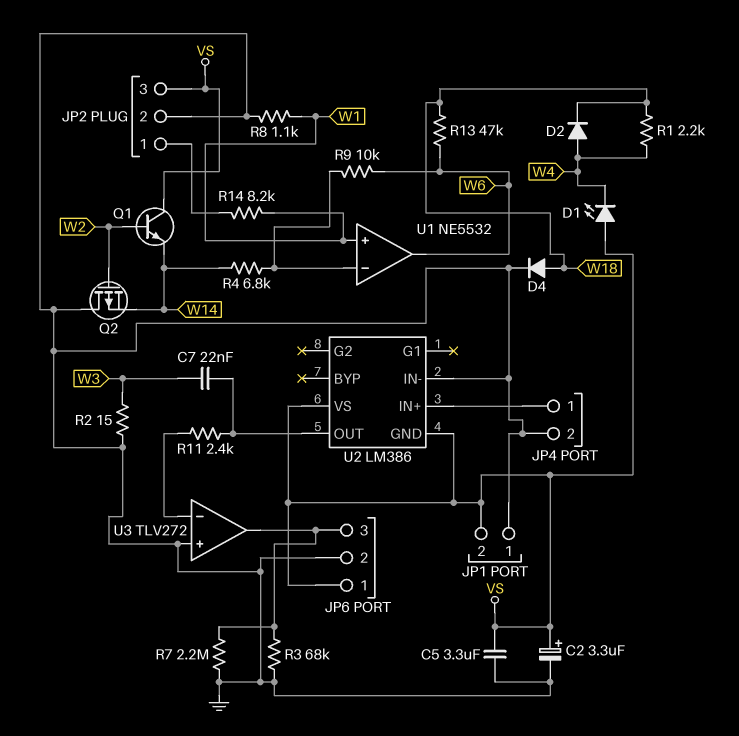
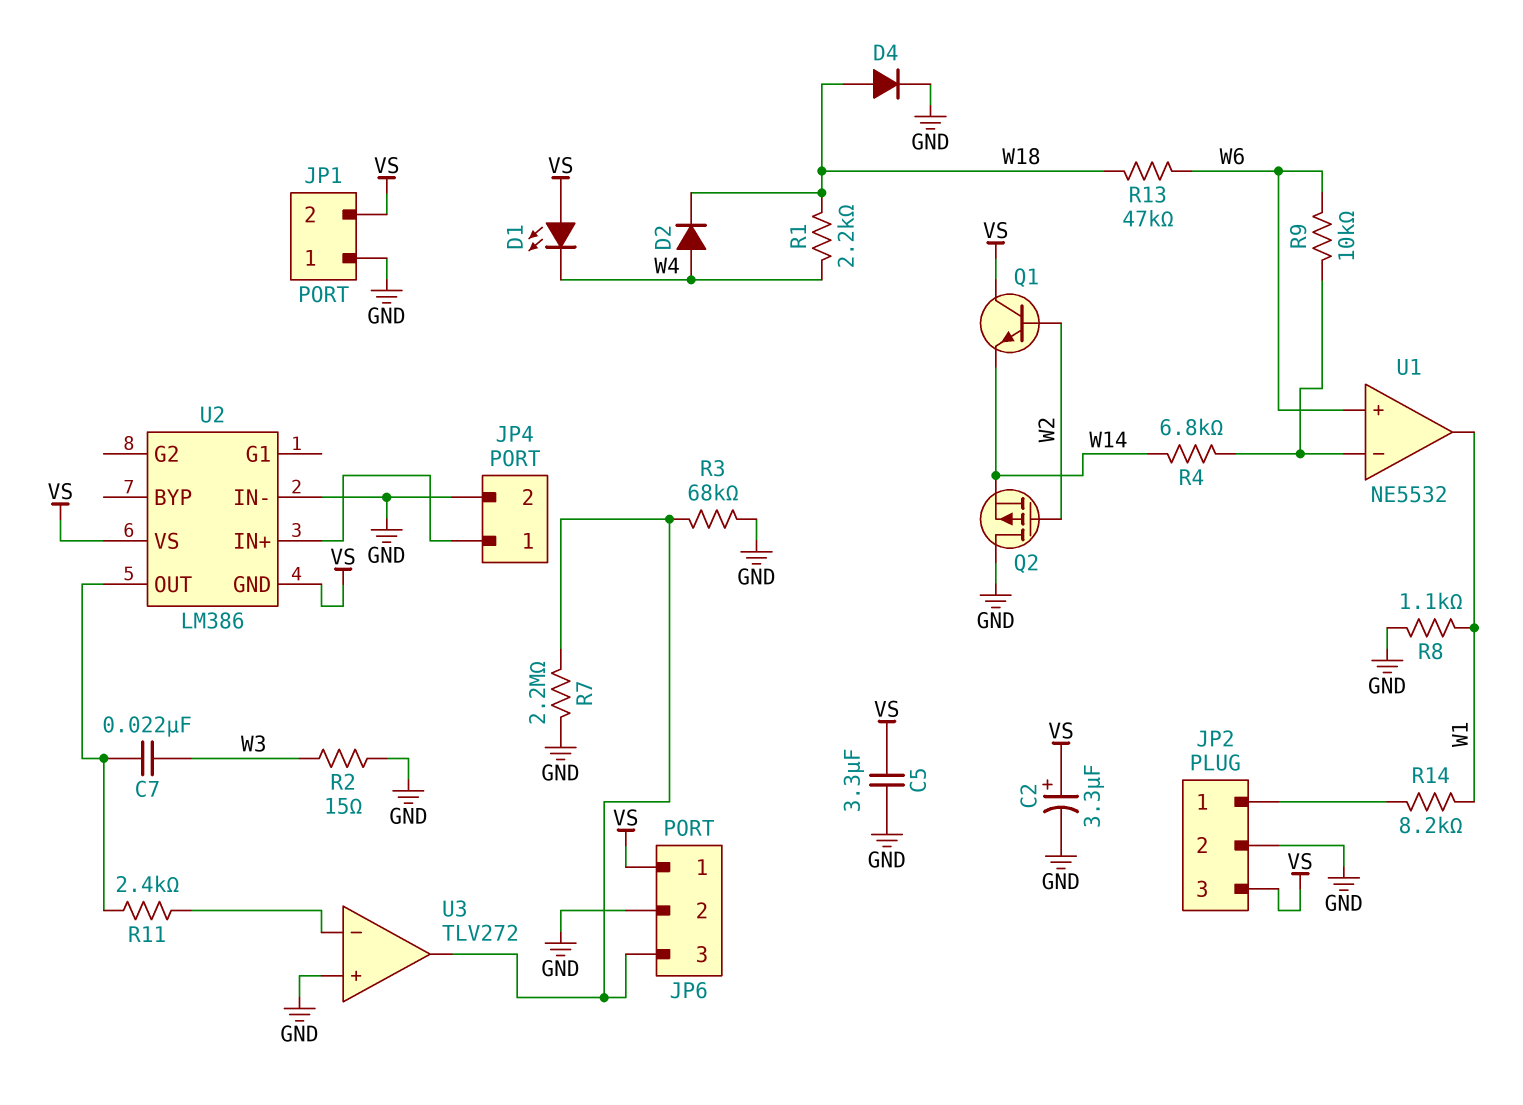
U1 pin in+: W1 -> W6
U1 pin out: W6 -> W1

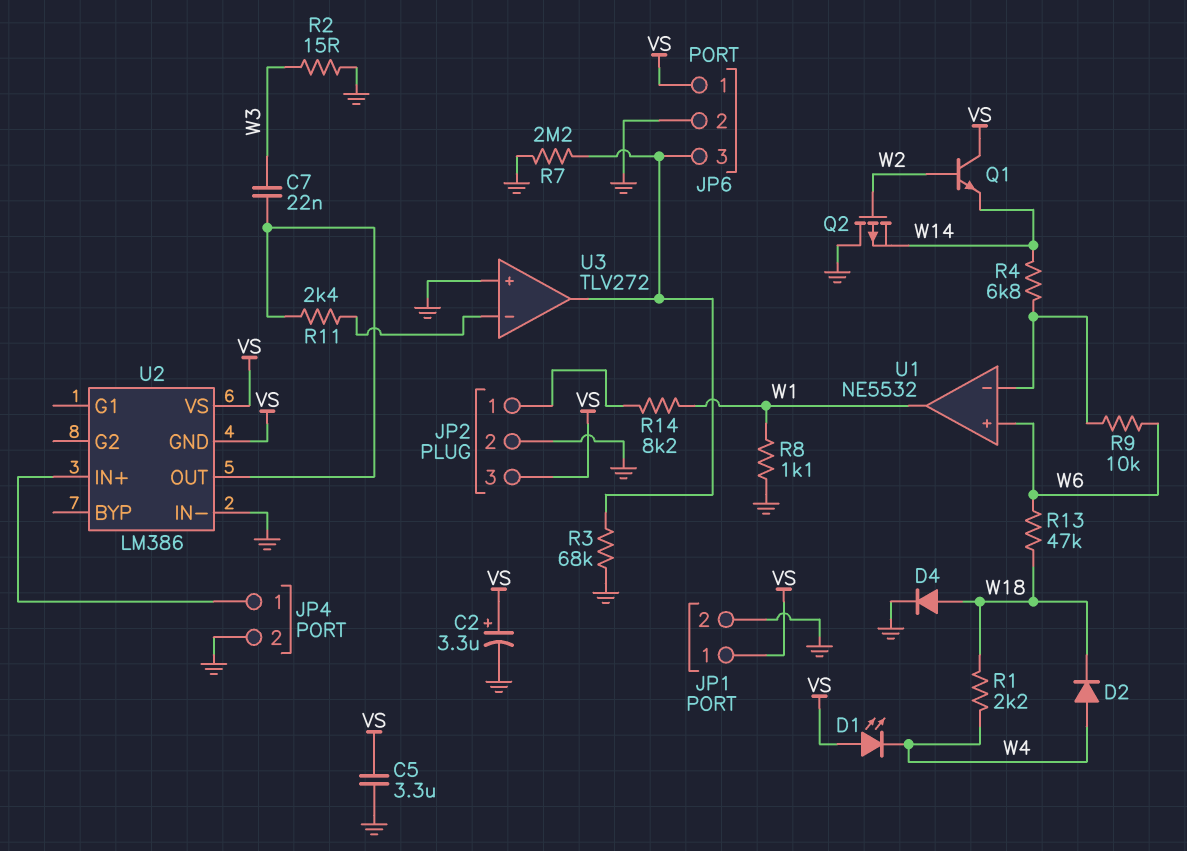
JP1 pin 1: GND -> VS
JP1 pin 2: VS -> GND

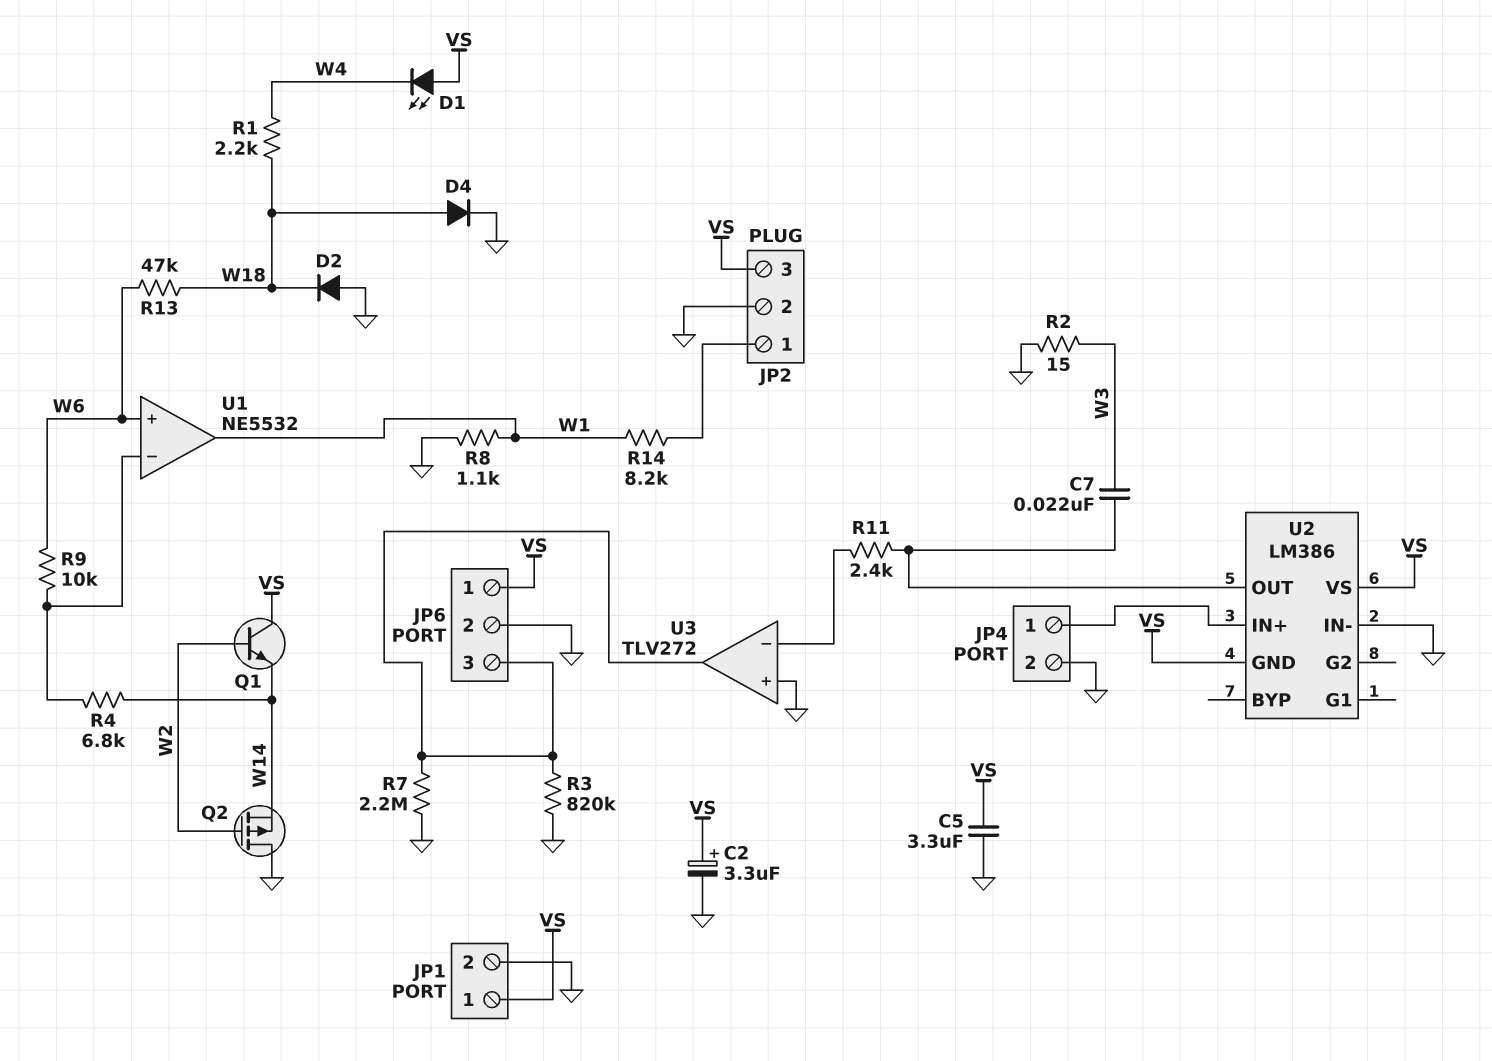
D2: diode (A W4, K W18) -> diode (A GND, K W18)
R3: 68k (GND, JP6/3) -> 820k (GND, JP6/3)

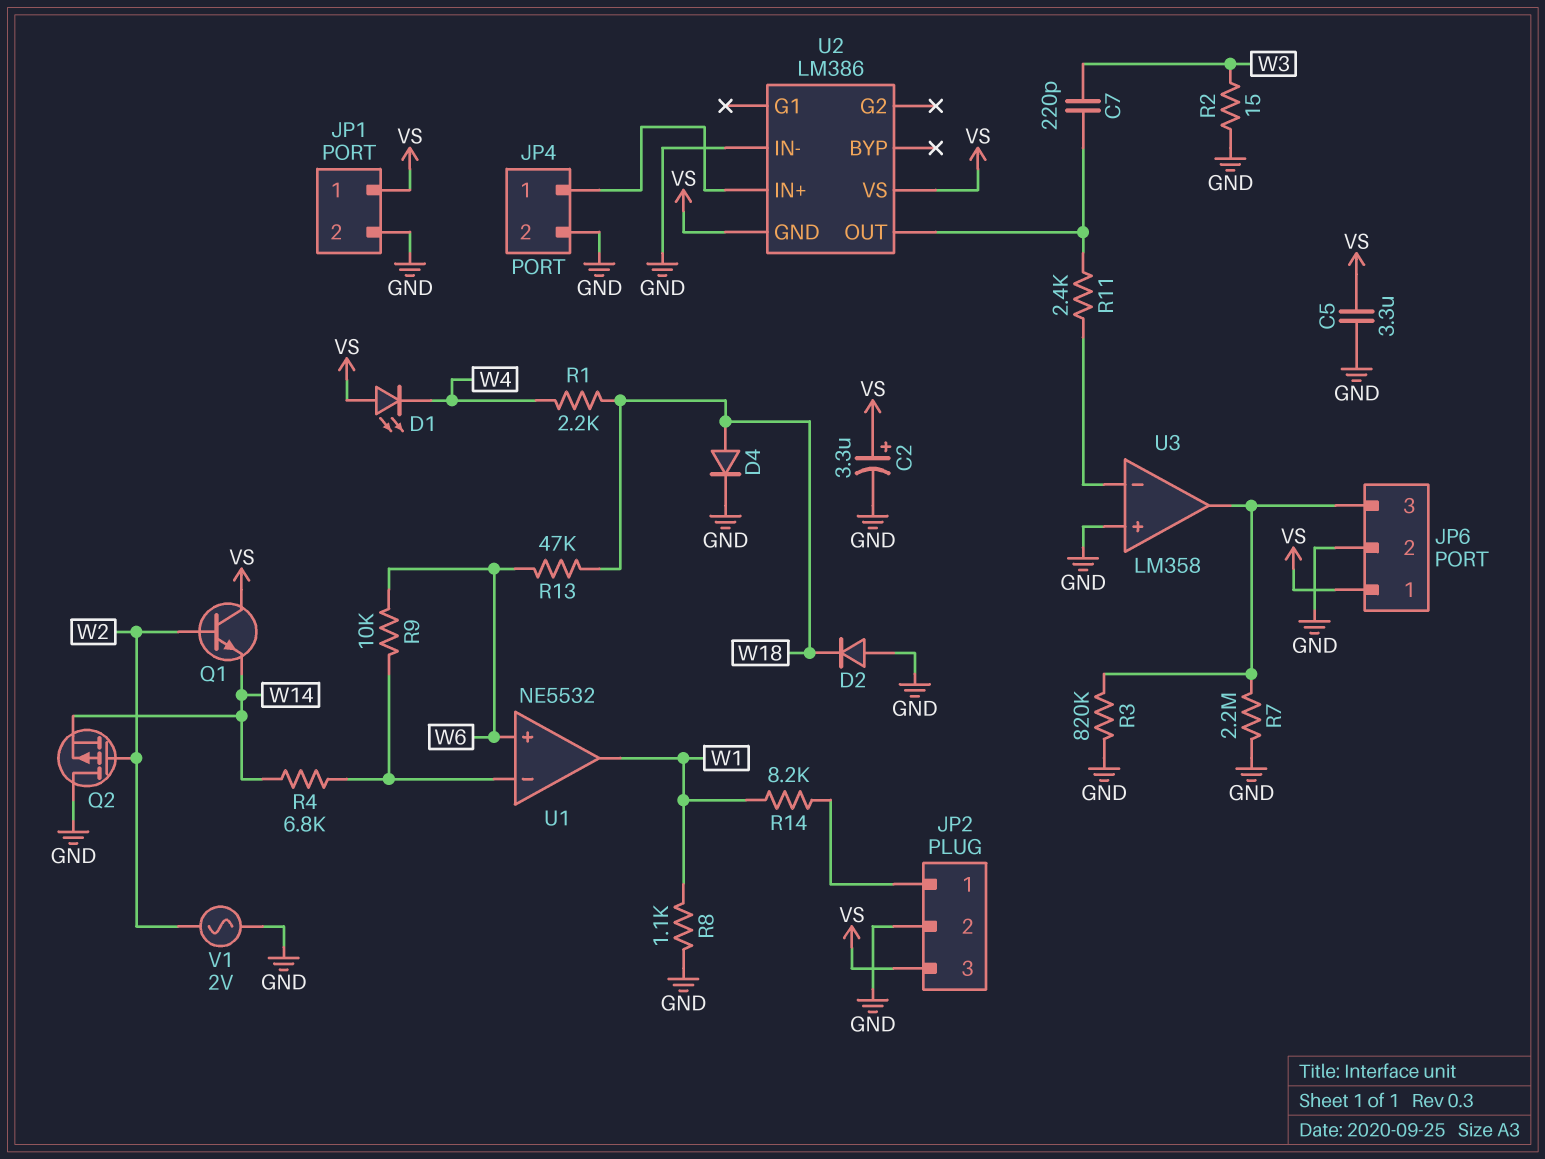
C7: 22nF (U2/OUT, W3) -> 220pF (U2/OUT, W3)
U3: TLV272 -> LM358
V1: none -> AC 2V (GND, W2)

